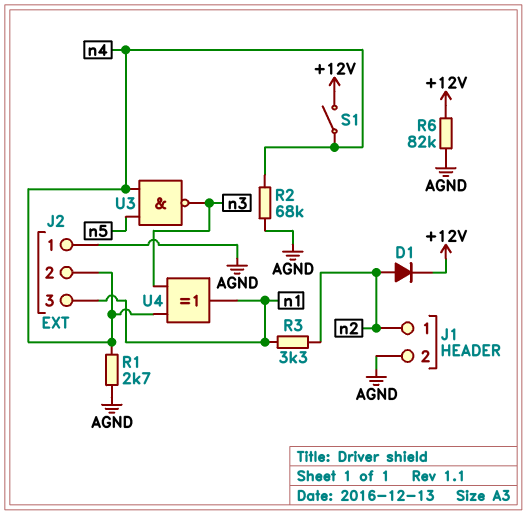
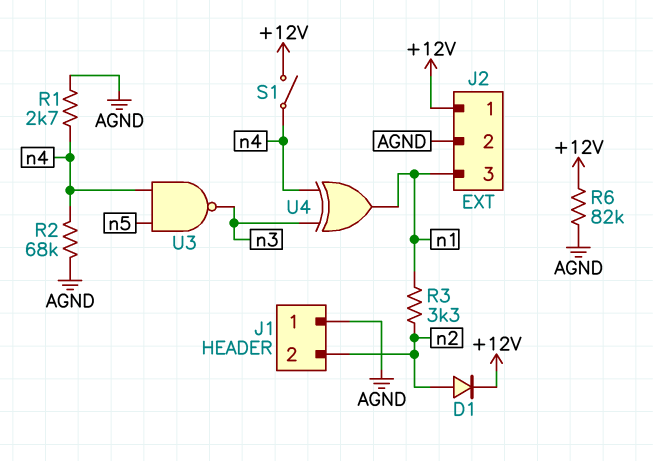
J1 pin 1: n2 -> AGND
J1 pin 2: AGND -> n2
J2 pin 1: AGND -> +12V
J2 pin 2: n4 -> AGND

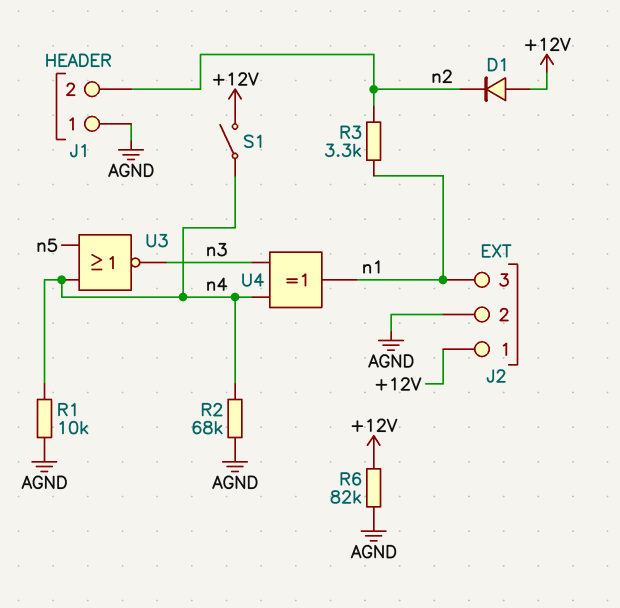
D1: diode (A n2, K +12V) -> diode (A +12V, K n2)
R1: 2.7k (AGND, n4) -> 10k (AGND, n4)
U3: NAND (in n4, in n5, out n3) -> NOR (in n4, in n5, out n3)

